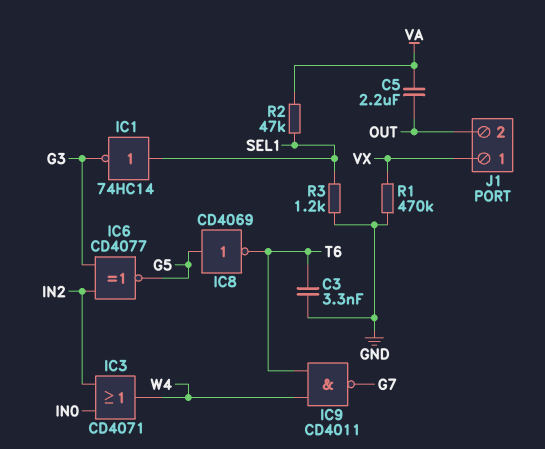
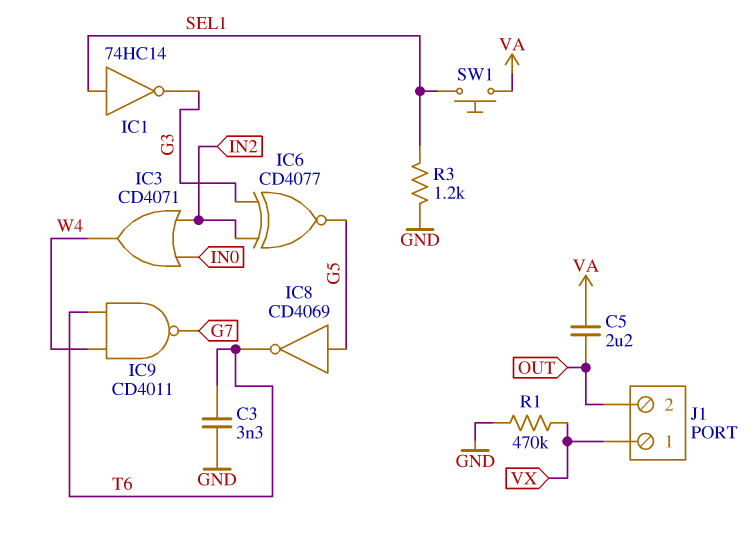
R2: 47k (SEL1, VA) -> none
SW1: none -> button (SEL1, VA)

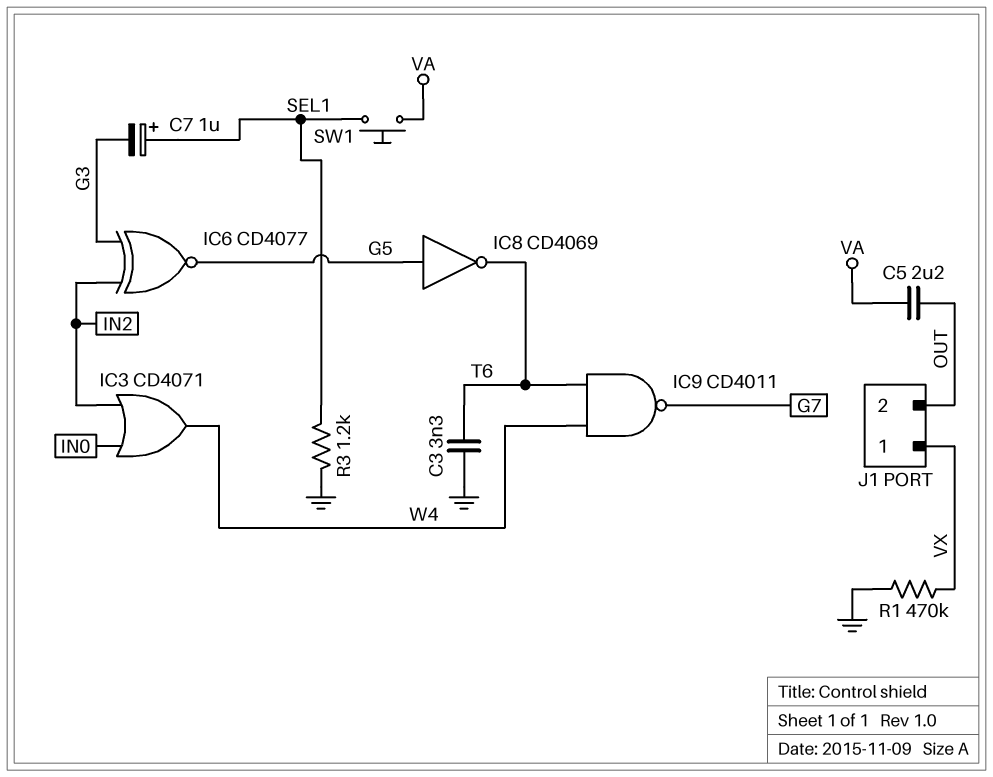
C7: none -> 1uF (plus SEL1, minus G3)
IC1: NOT 74HC14 (in SEL1, out G3) -> none

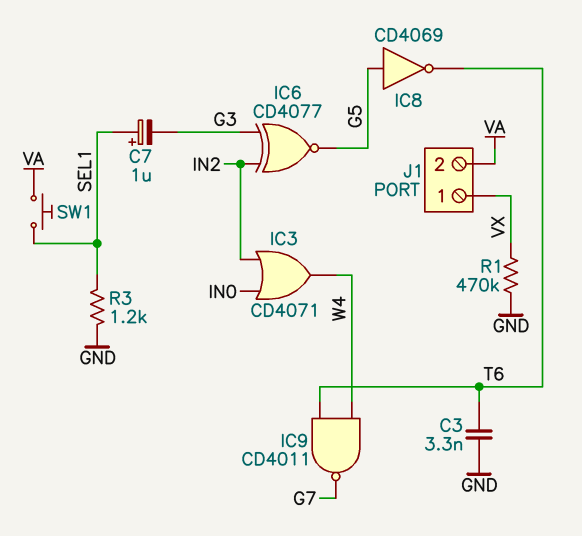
C5: 2.2uF (OUT, VA) -> none
J1 pin 2: OUT -> VA

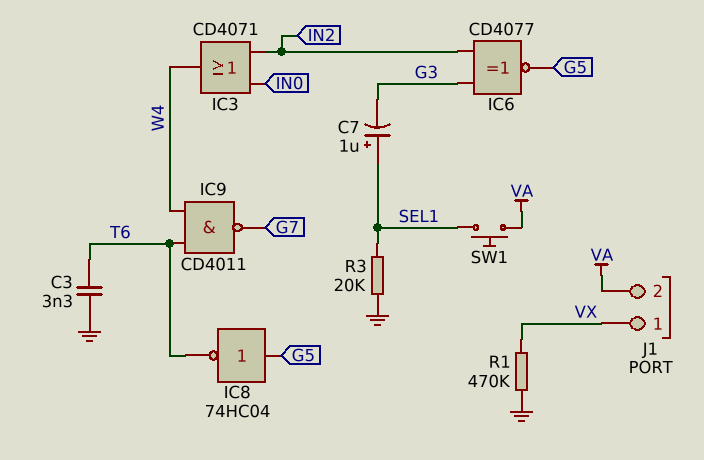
IC8: NOT CD4069 (in G5, out T6) -> NOT 74HC04 (in G5, out T6)
R3: 1.2k (GND, SEL1) -> 20k (GND, SEL1)

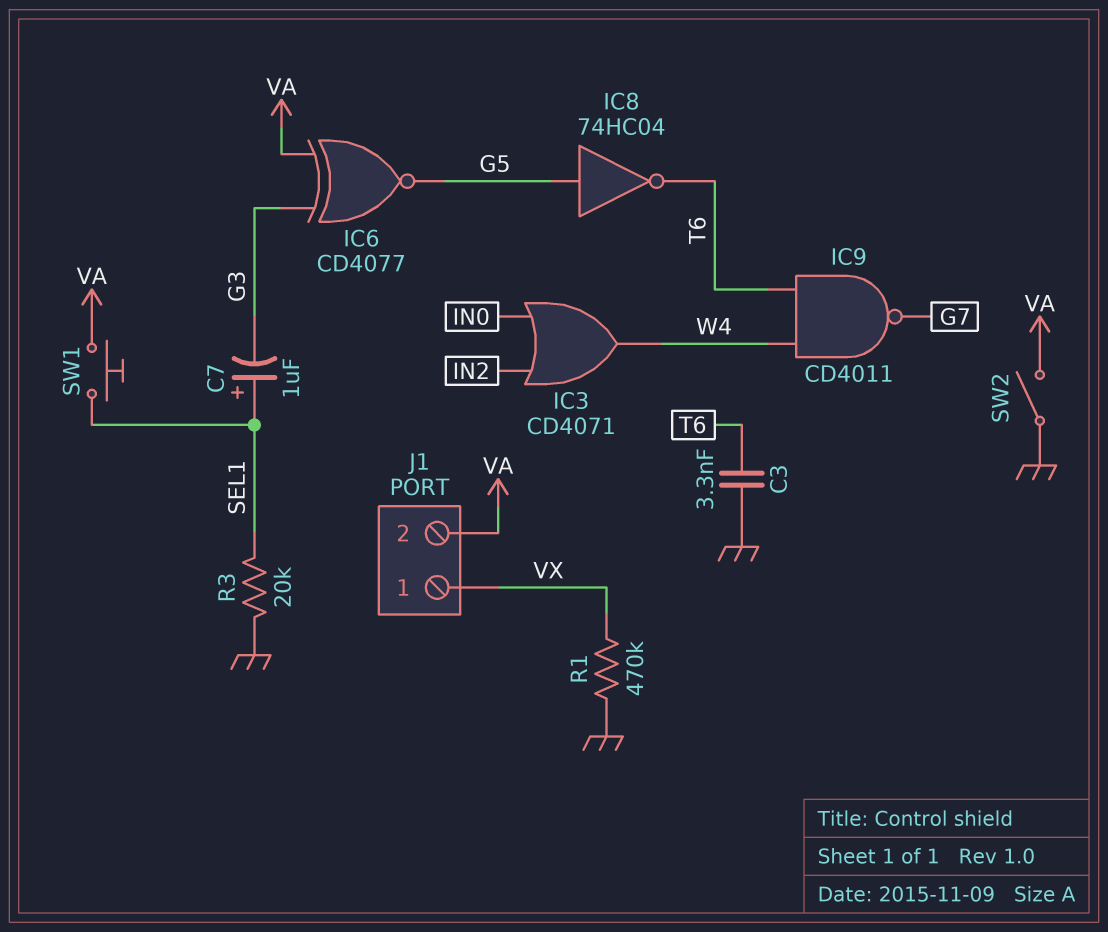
IC6: XNOR CD4077 (in G3, in IN2, out G5) -> XNOR CD4077 (in G3, in VA, out G5)
SW2: none -> switch (GND, VA)

